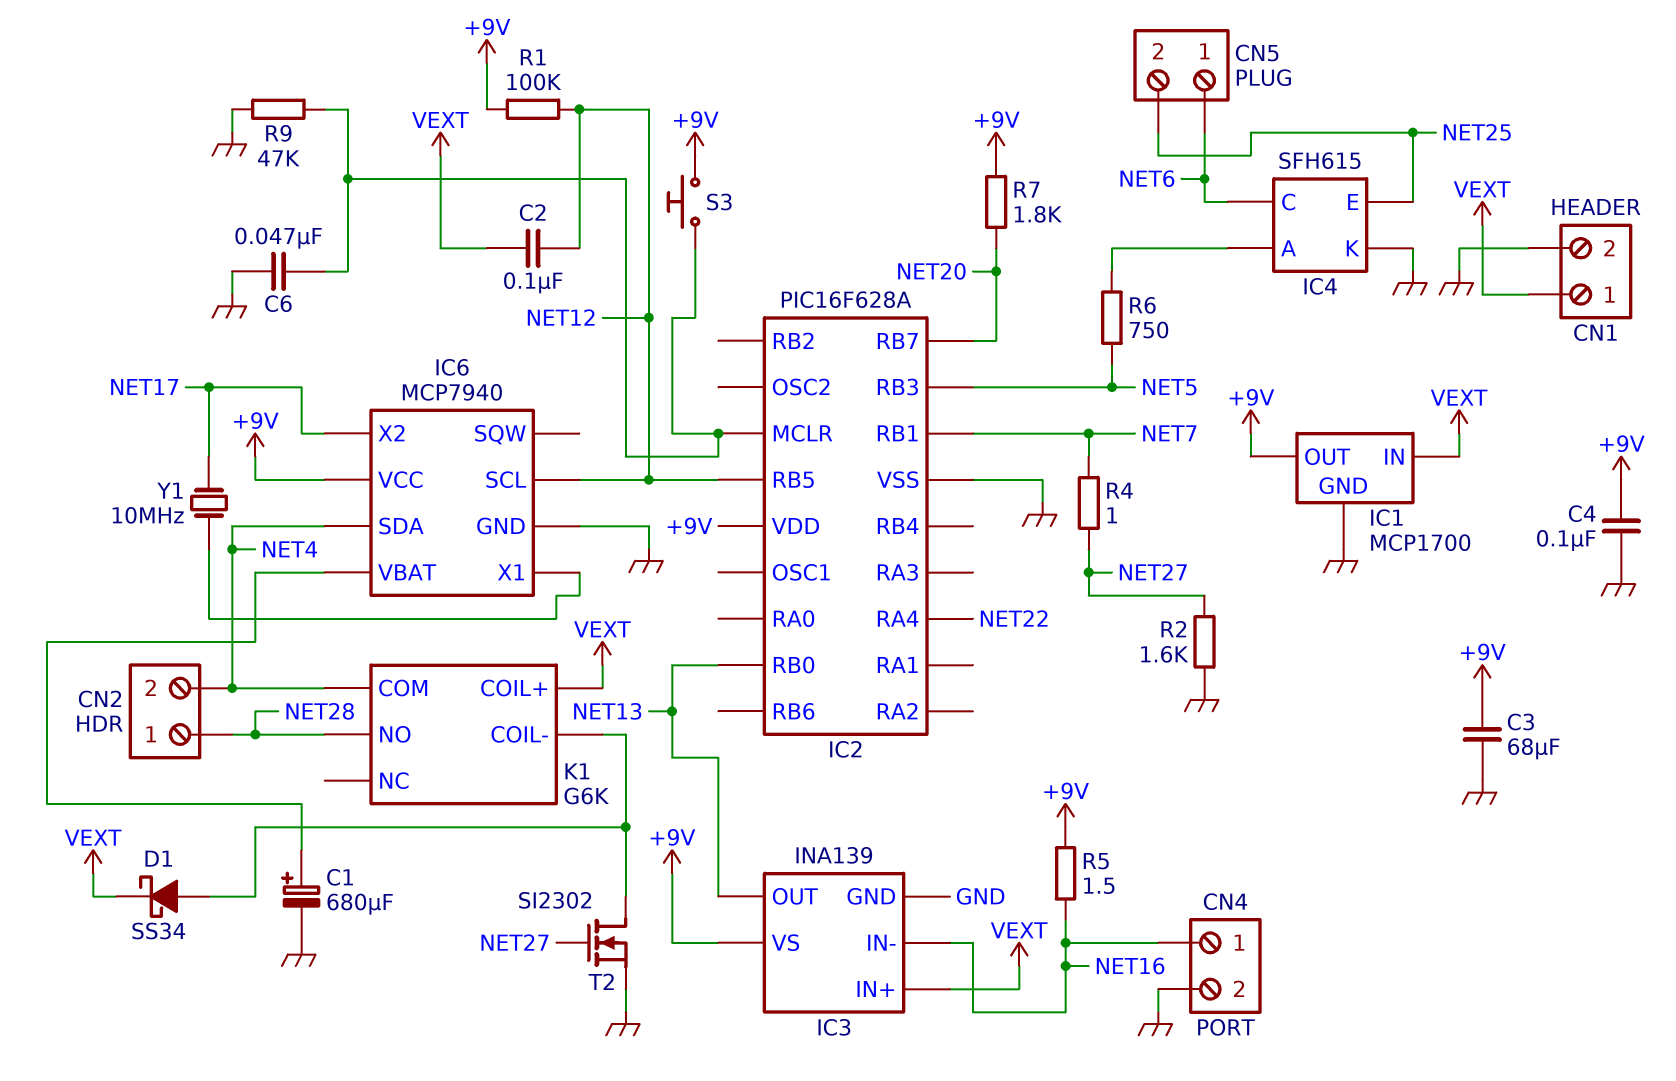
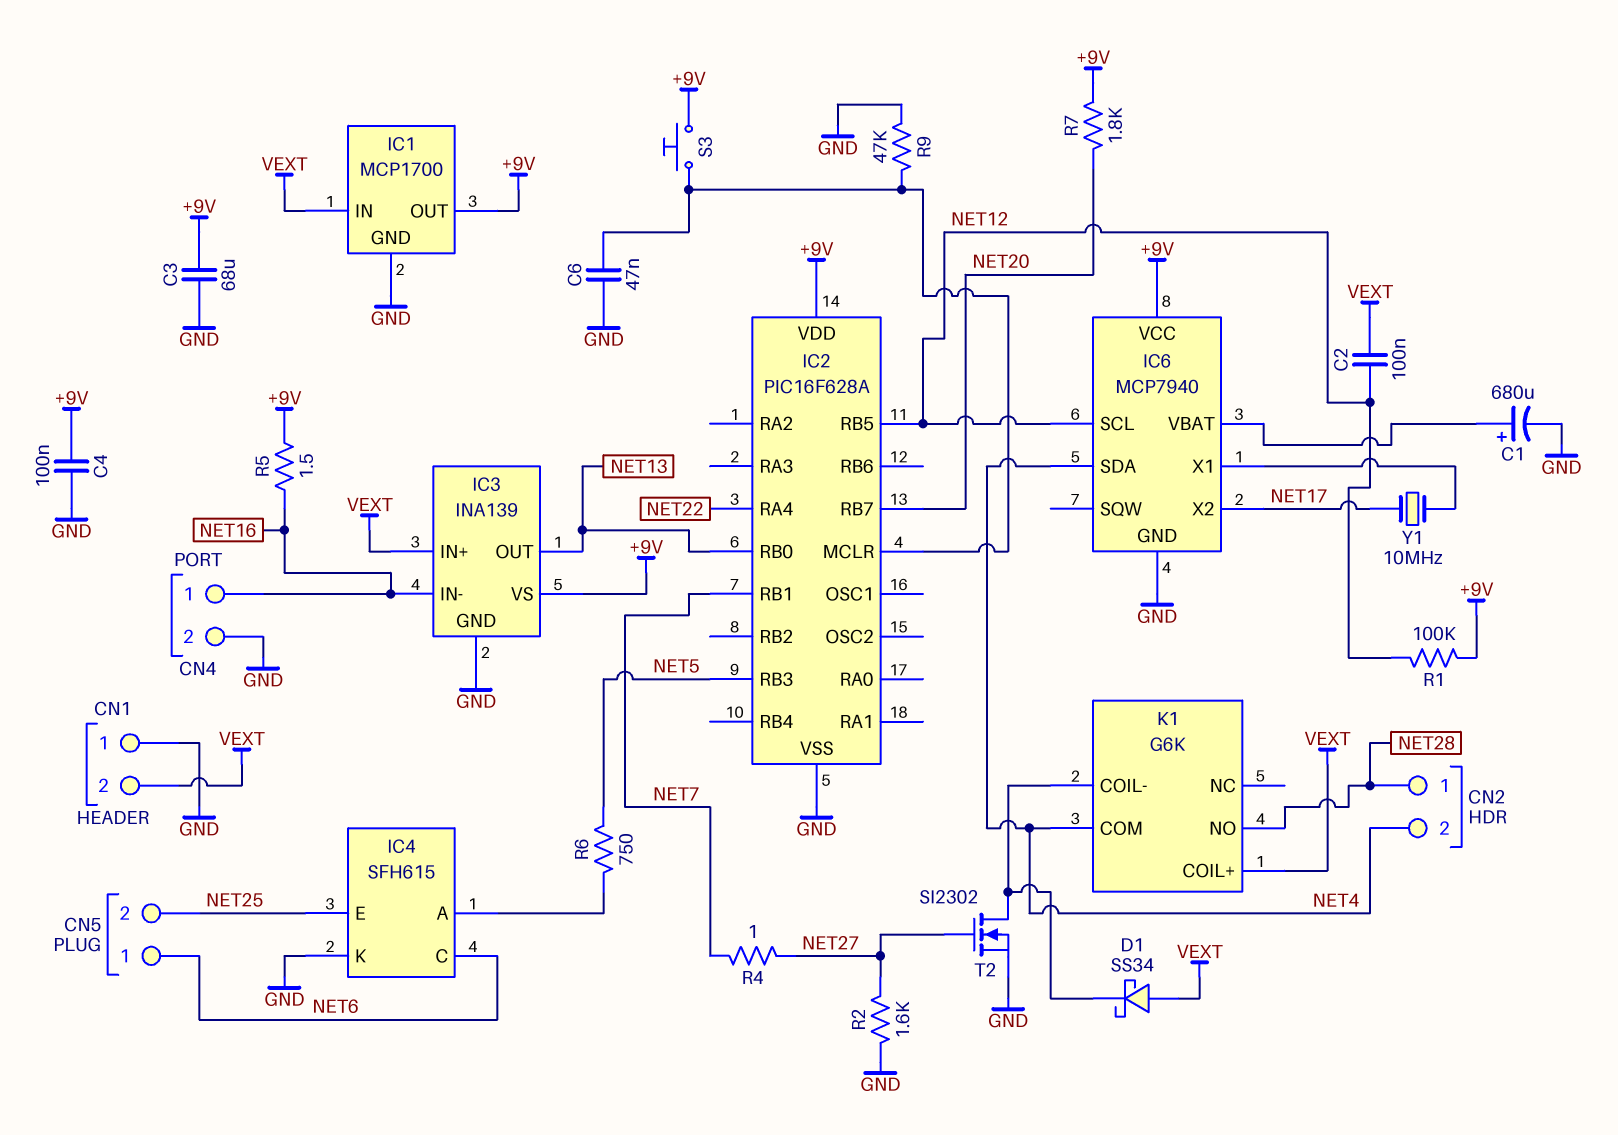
CN1 pin 1: VEXT -> GND
CN1 pin 2: GND -> VEXT
D1: schottky SS34 (A K1/COIL-, K VEXT) -> schottky SS34 (A VEXT, K K1/COIL-)

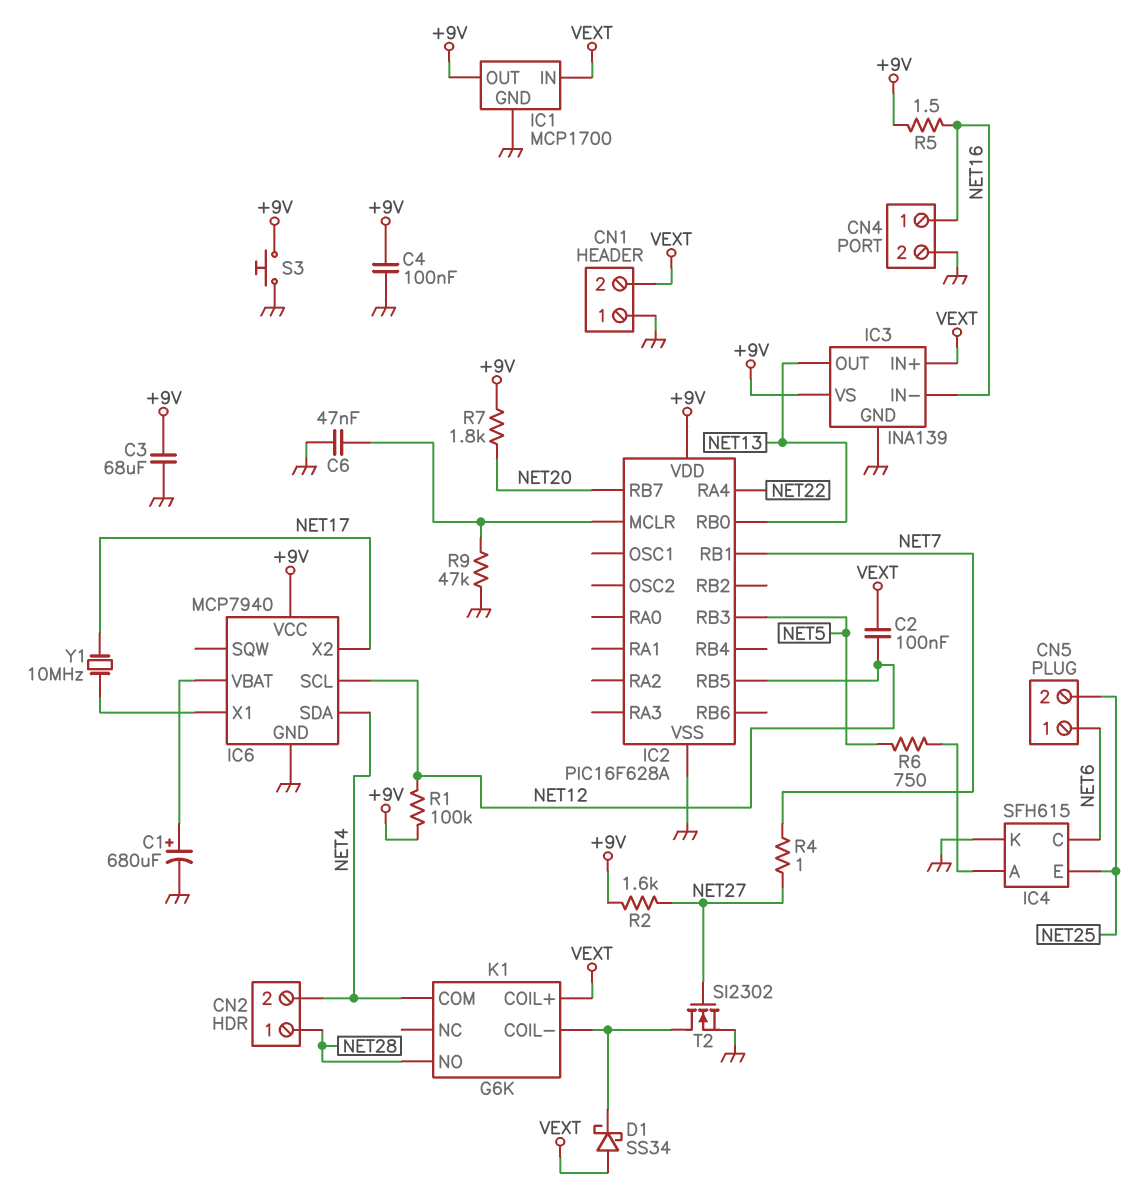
R2: 1.6k (GND, NET27) -> 1.6k (+9V, NET27)
S3: button (+9V, IC2/MCLR) -> button (+9V, GND)

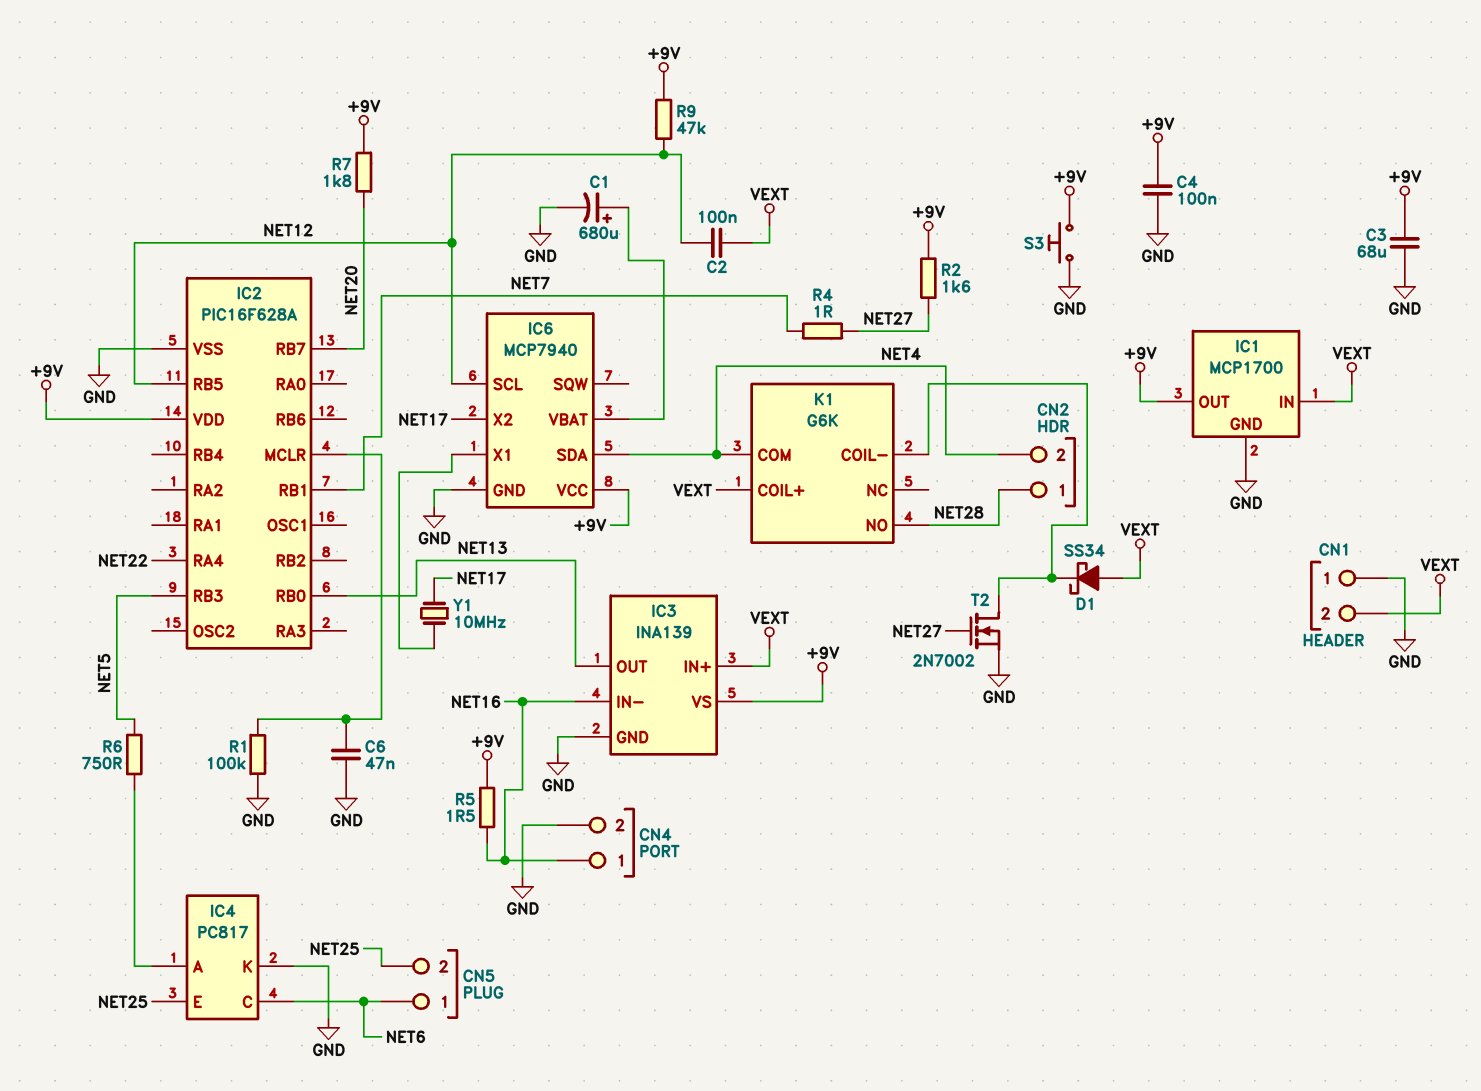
IC4: SFH615 -> PC817
R1: 100k (+9V, NET12) -> 100k (GND, IC2/MCLR)
R9: 47k (GND, IC2/MCLR) -> 47k (+9V, NET12)
T2: NMOS SI2302 (G NET27, D K1/COIL-, S GND) -> NMOS 2N7002 (G NET27, D K1/COIL-, S GND)

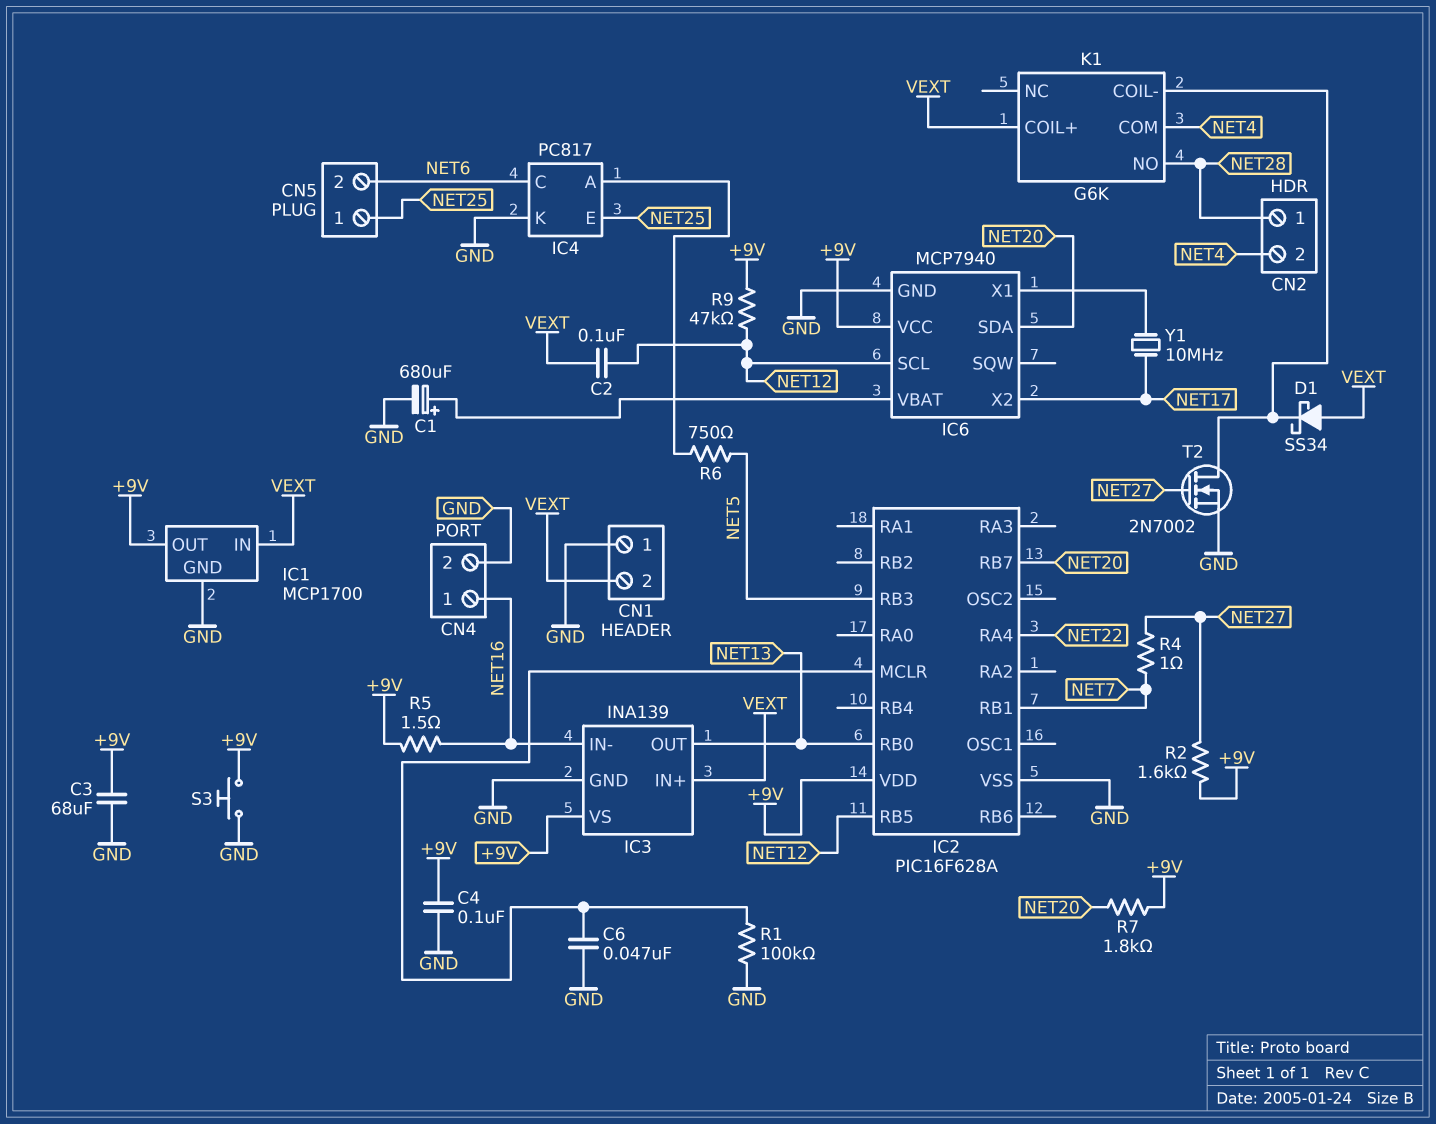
CN5 pin 1: NET6 -> NET25
CN5 pin 2: NET25 -> NET6
IC6 pin SDA: NET4 -> NET20

